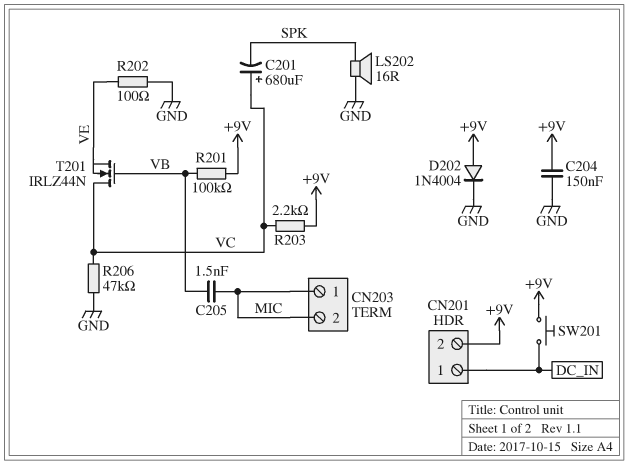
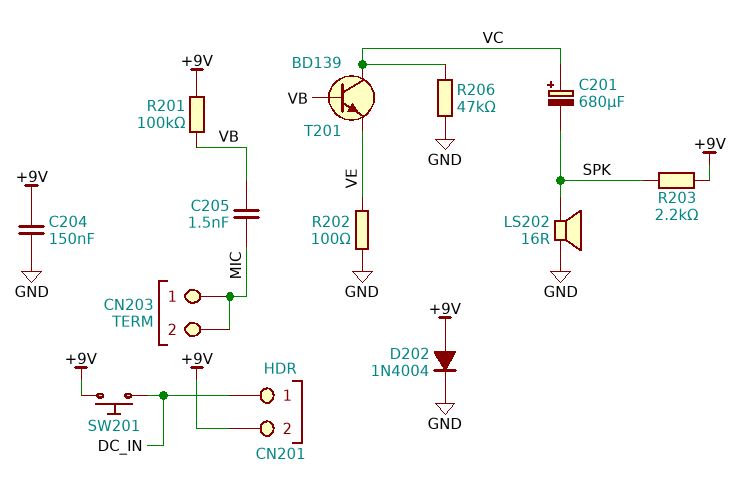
R203: 2.2k (+9V, VC) -> 2.2k (+9V, SPK)
T201: NMOS IRLZ44N (G VB, D VC, S VE) -> NPN BD139 (B VB, C VC, E VE)

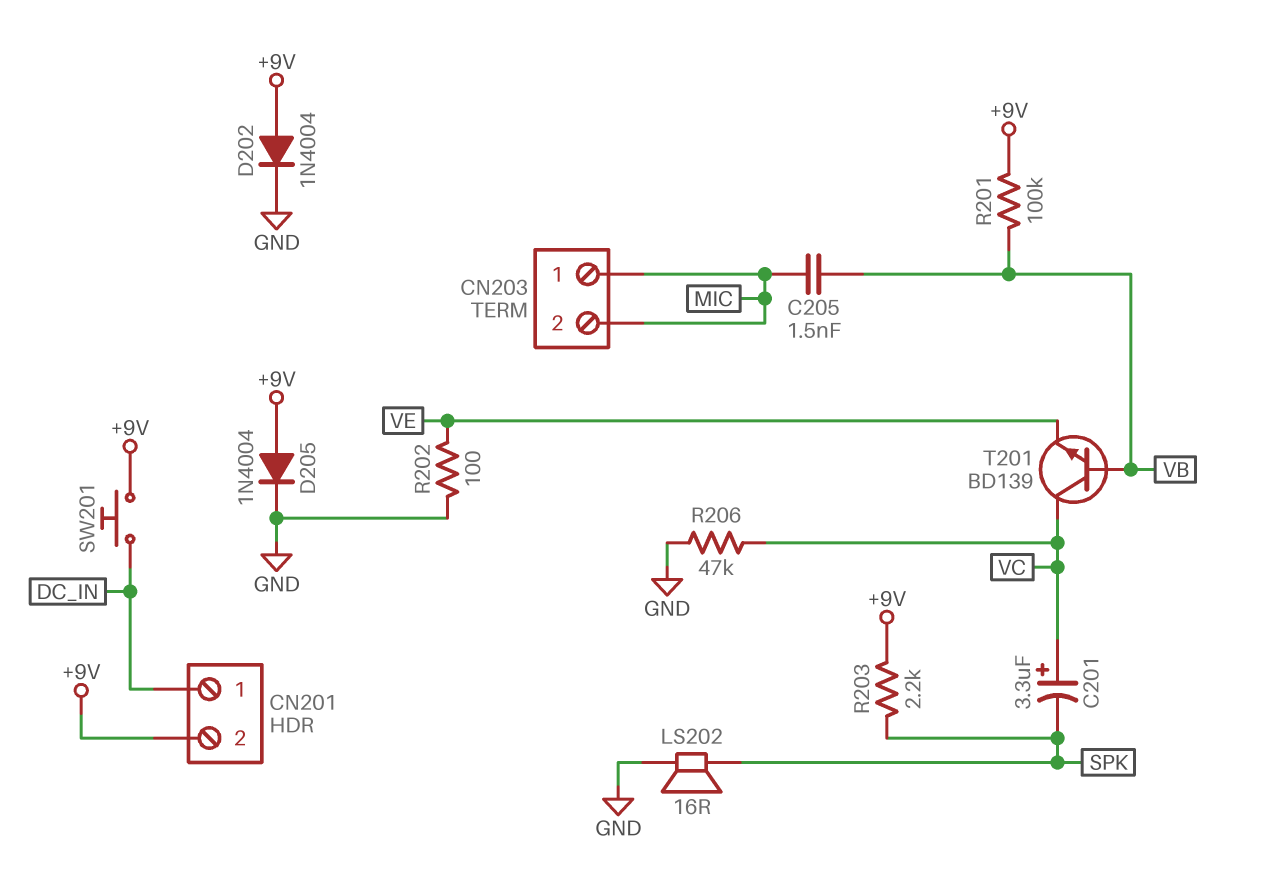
C201: 680uF (plus VC, minus SPK) -> 3.3uF (plus VC, minus SPK)
C204: 150nF (+9V, GND) -> none
D205: none -> diode 1N4004 (A +9V, K GND)

